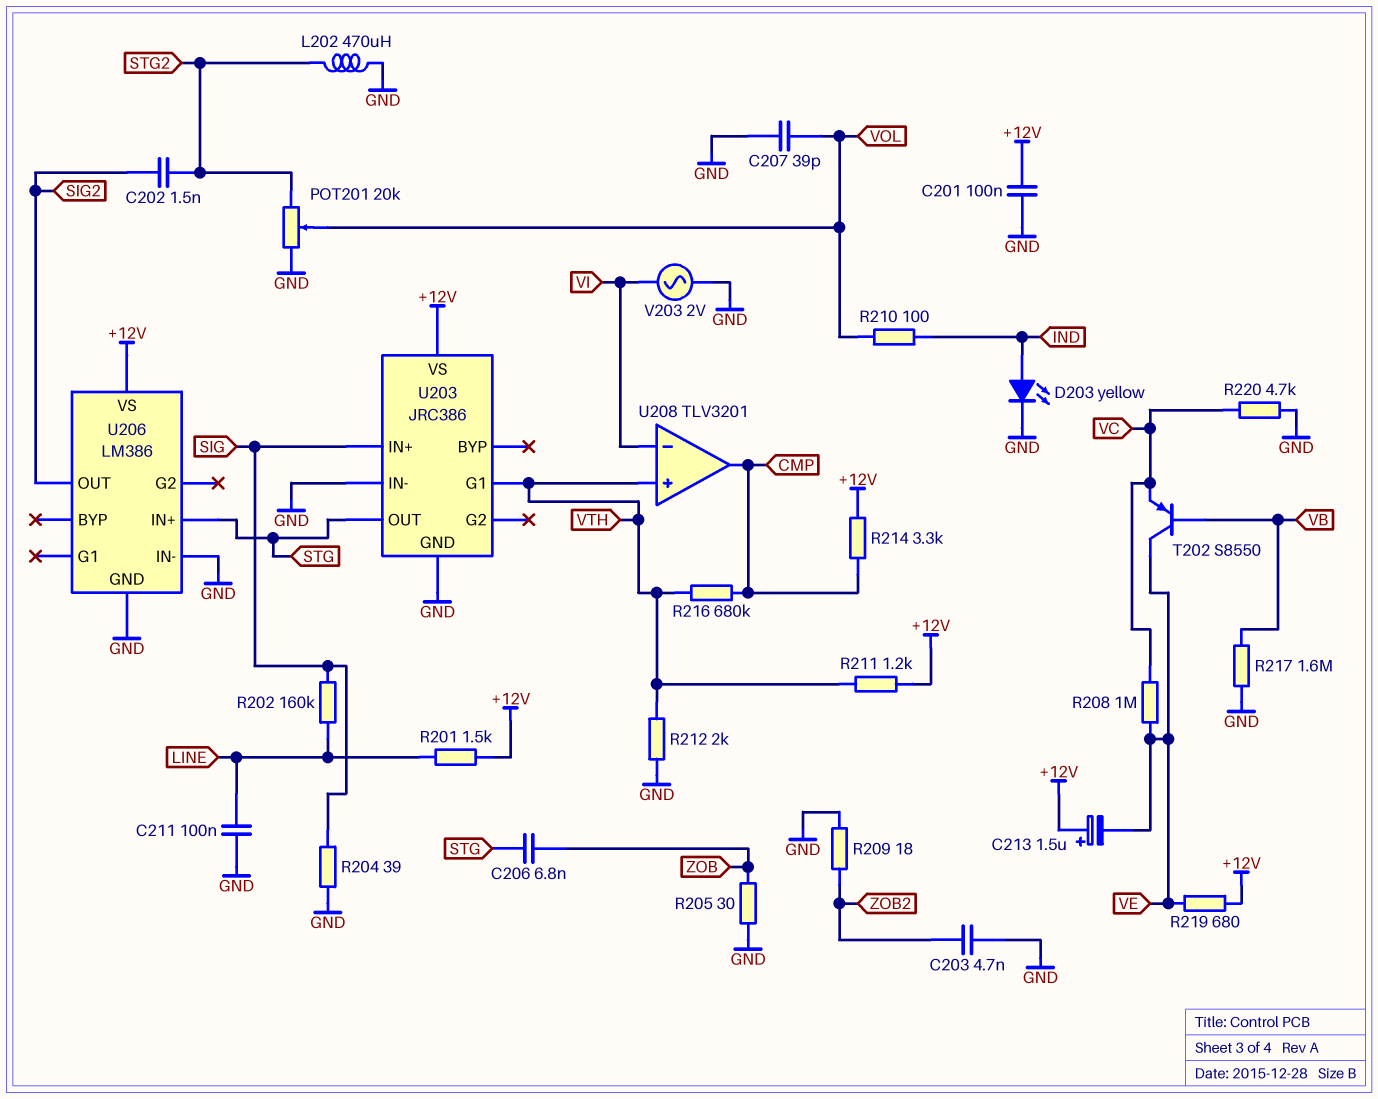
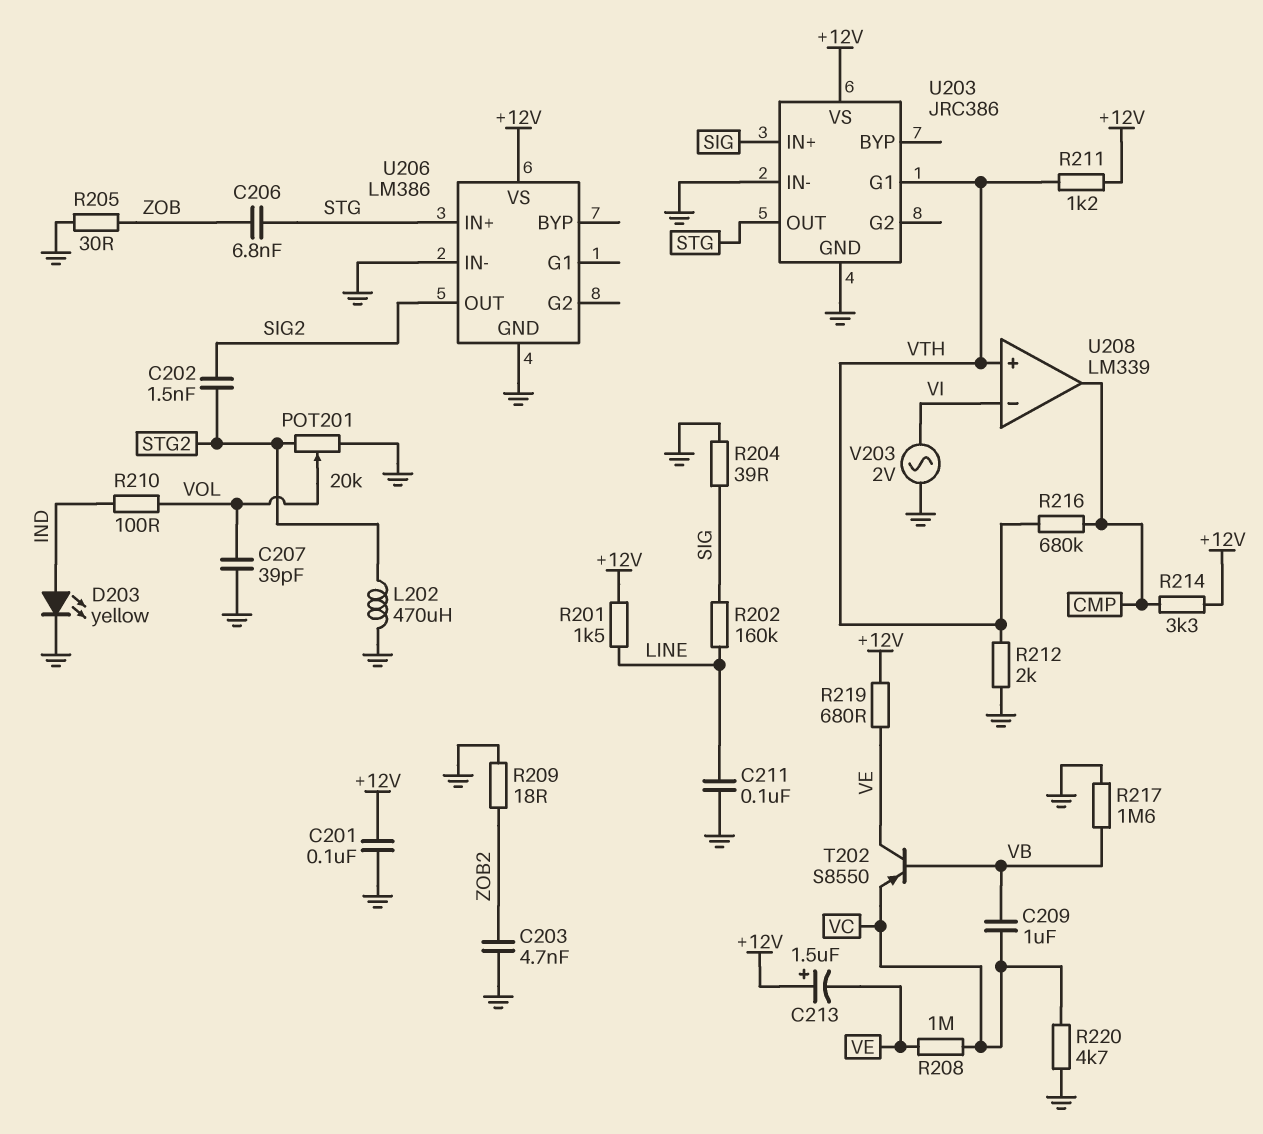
C209: none -> 1uF (VB, VC)
U208: TLV3201 -> LM339

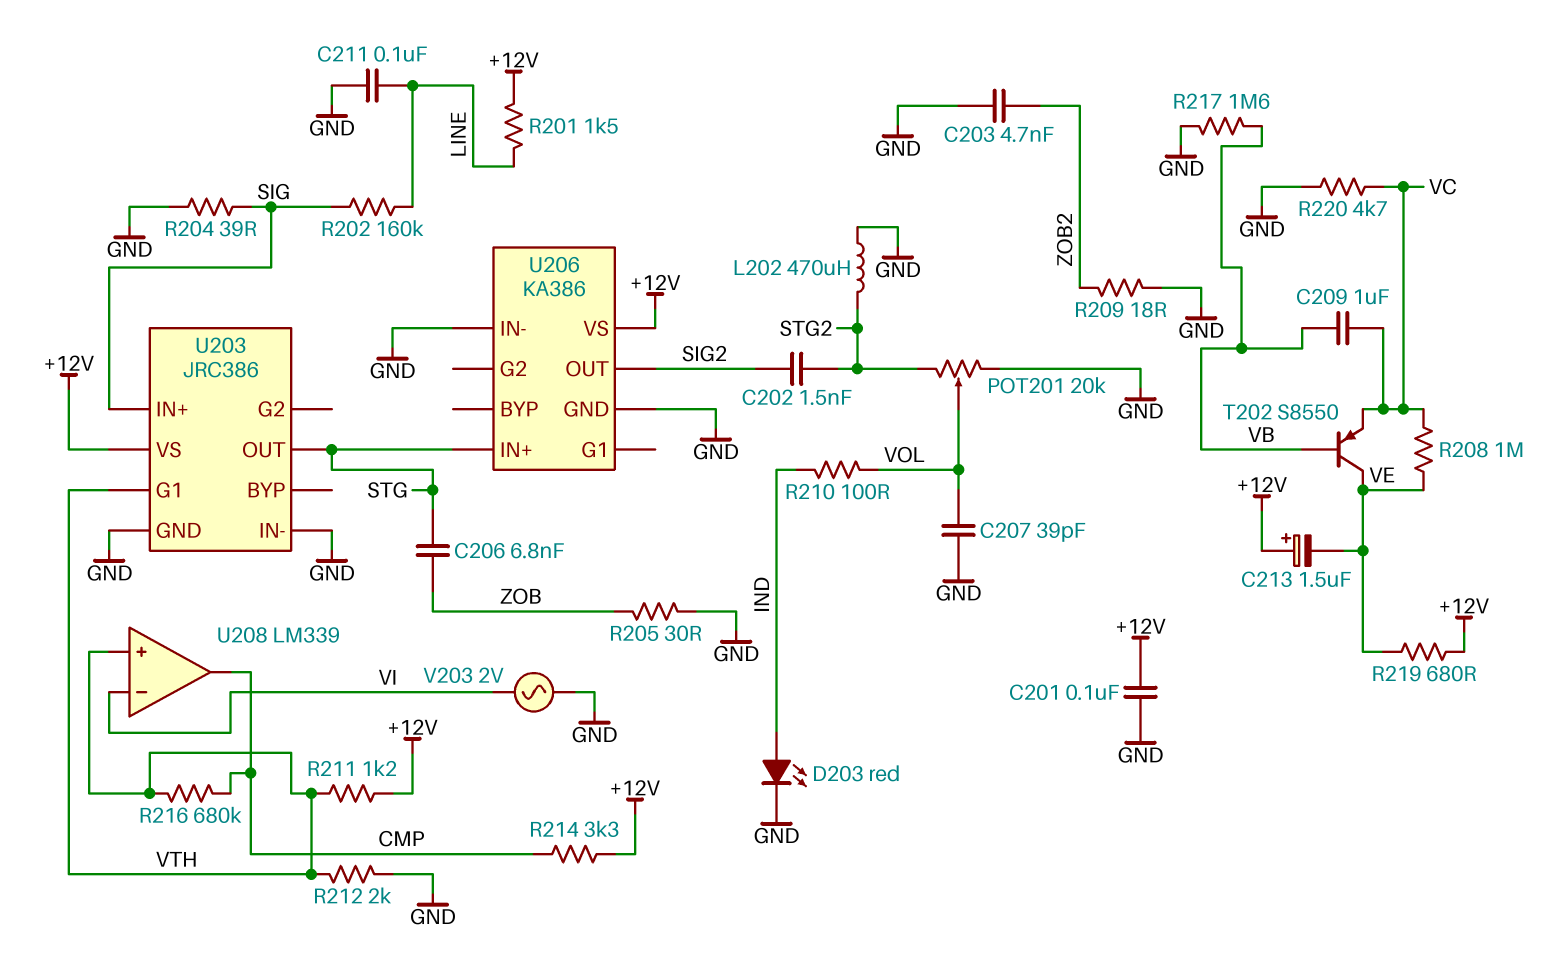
D203: LED yellow (A IND, K GND) -> LED red (A IND, K GND)
U206: LM386 -> KA386

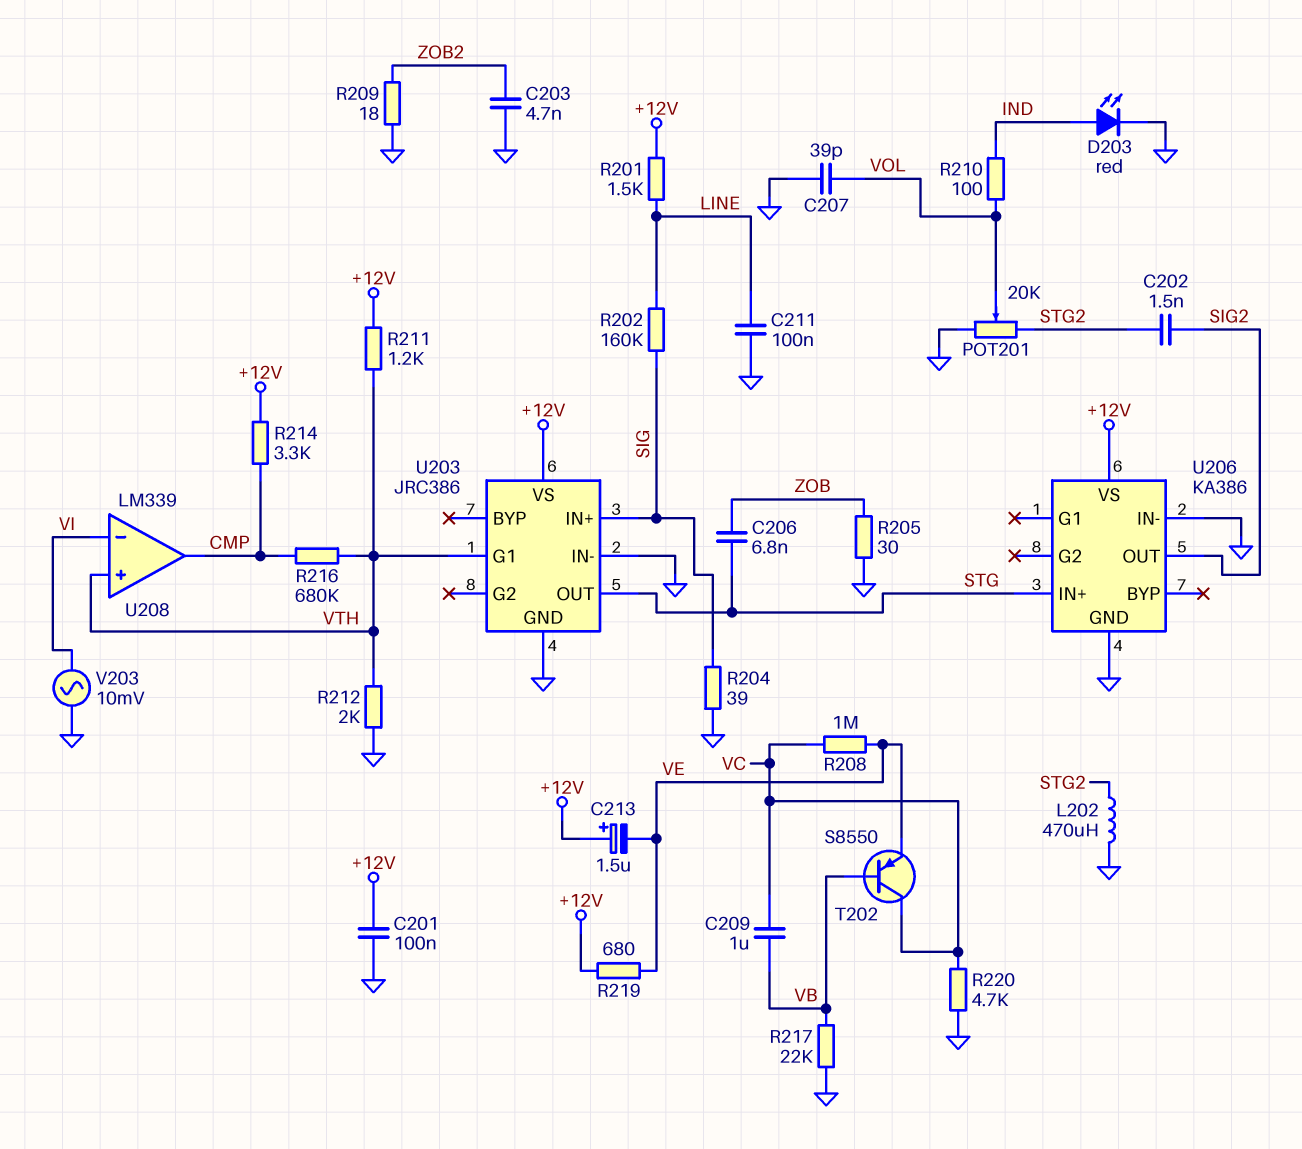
R217: 1.6M (GND, VB) -> 22k (GND, VB)
T202: PNP S8550 (B VB, C VE, E VC) -> PNP S8550 (B VB, C VC, E VE)
V203: AC 2V (GND, VI) -> AC 10mV (GND, VI)

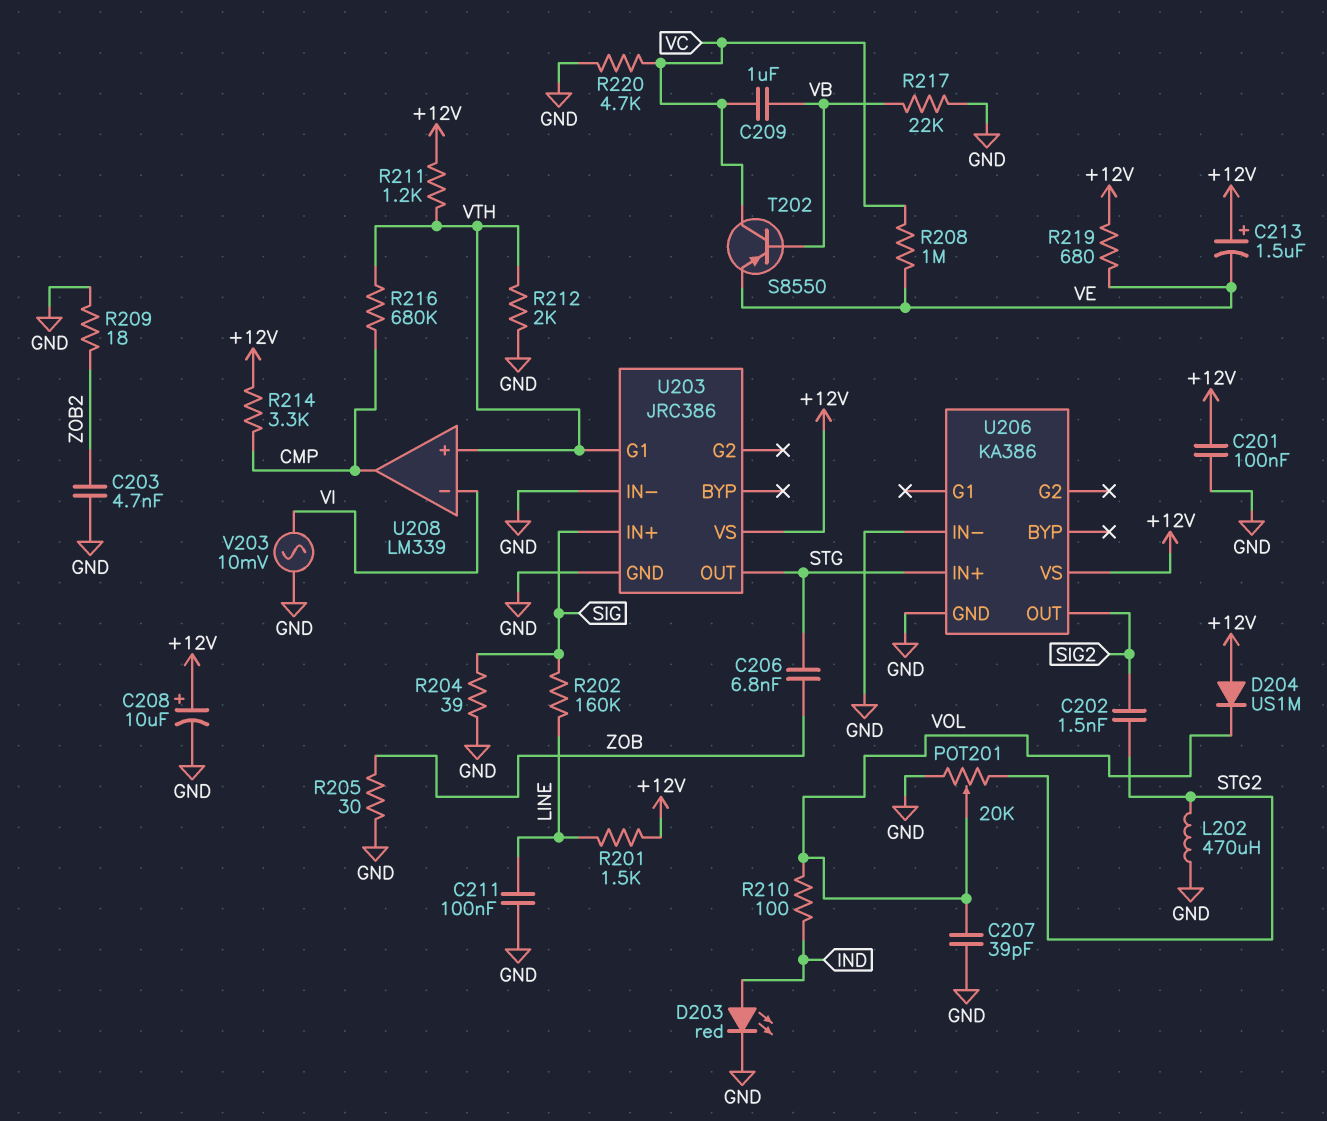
C208: none -> 10uF (plus +12V, minus GND)
D204: none -> diode US1M (A +12V, K VOL)

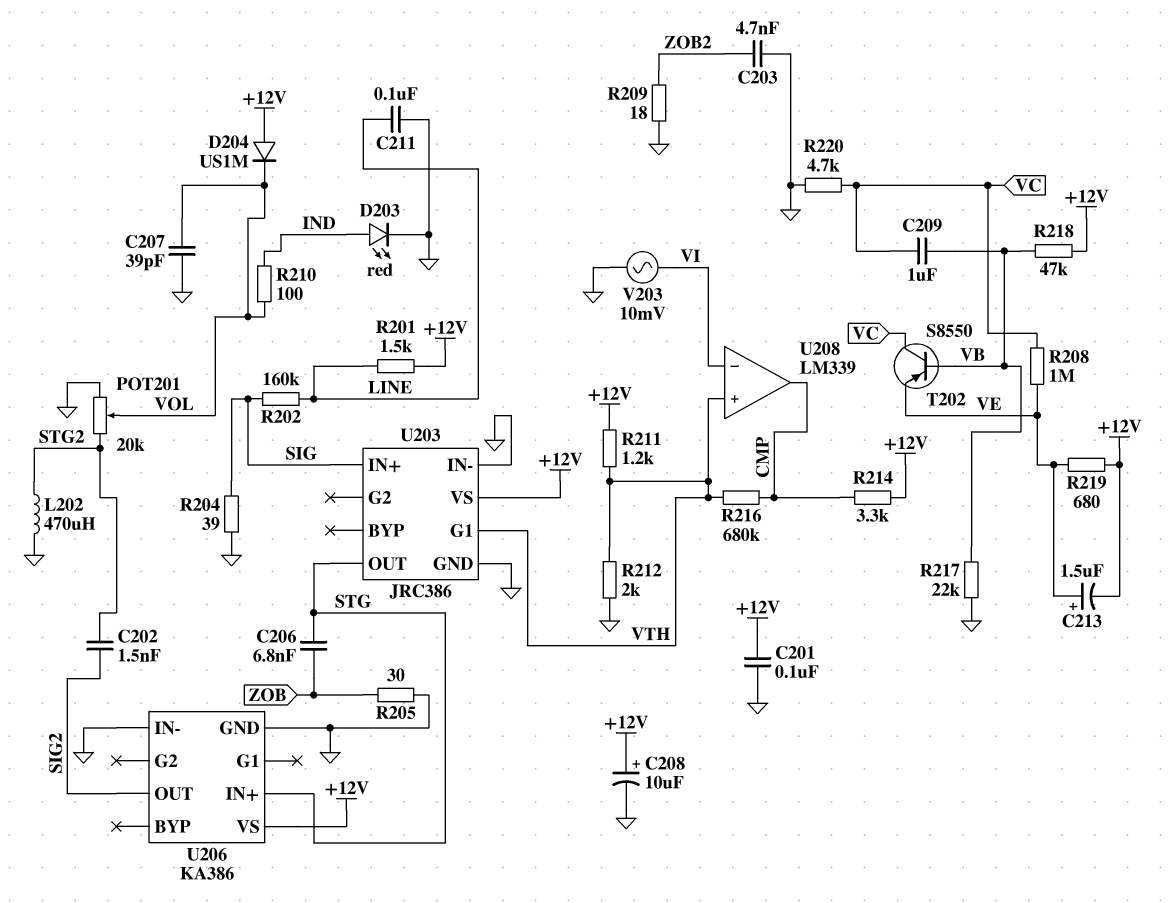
C213: 1.5uF (plus +12V, minus VE) -> 1.5uF (plus VE, minus +12V)
R218: none -> 47k (+12V, VB)

